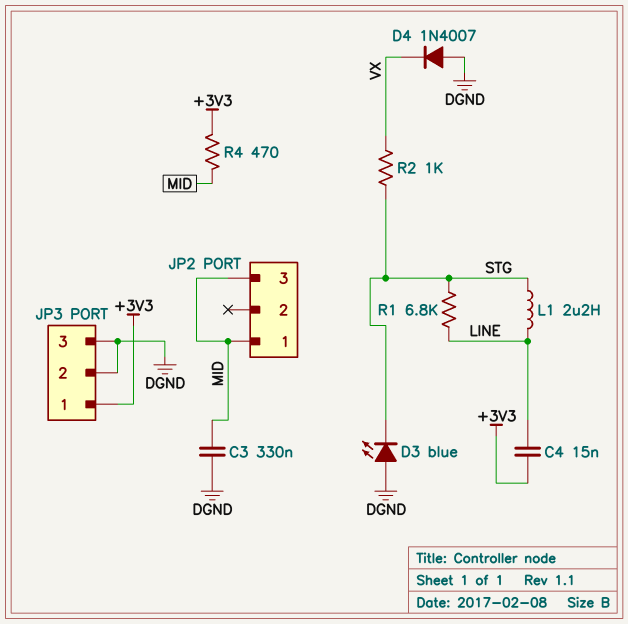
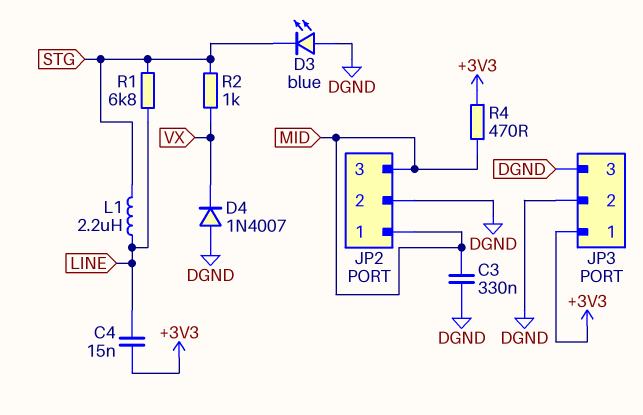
JP2 pin 2: none -> DGND

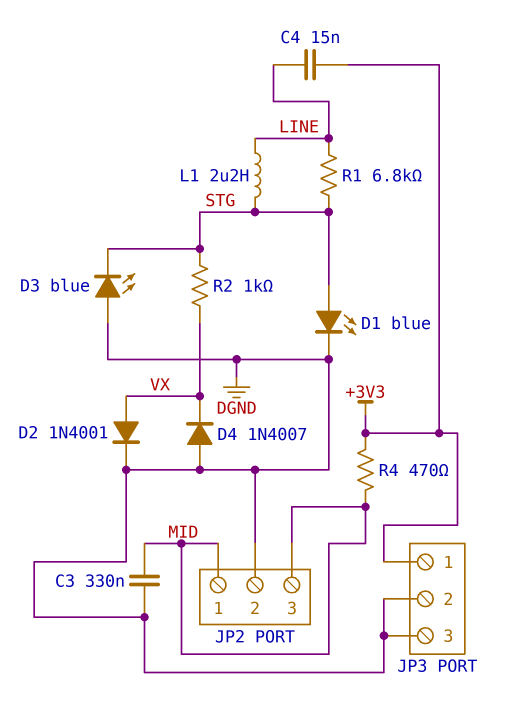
D1: none -> LED blue (A STG, K DGND)
D2: none -> diode 1N4001 (A VX, K DGND)

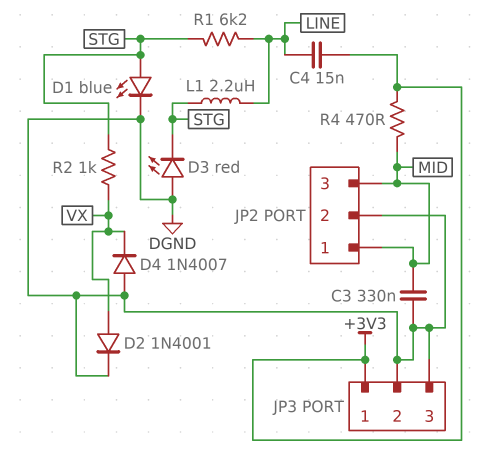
D3: LED blue (A DGND, K STG) -> LED red (A DGND, K STG)
R1: 6.8k (LINE, STG) -> 6.2k (LINE, STG)

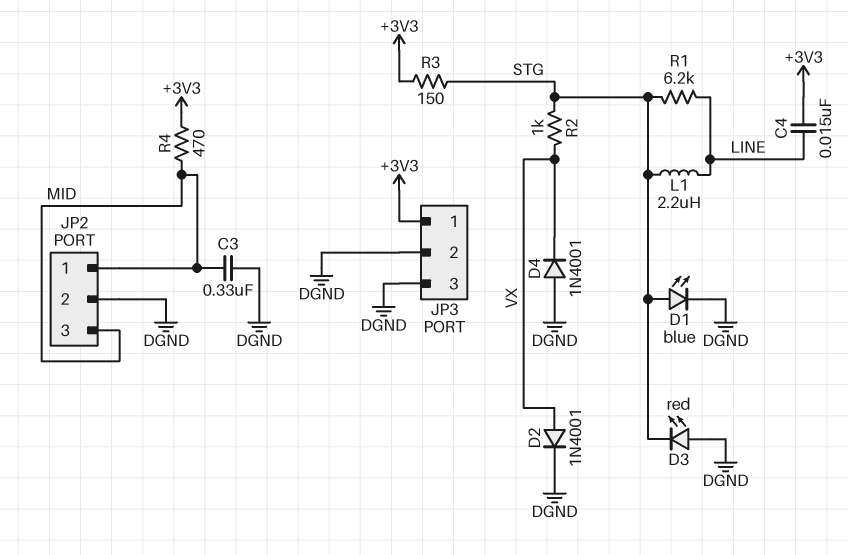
D4: diode 1N4007 (A DGND, K VX) -> diode 1N4001 (A DGND, K VX)
R3: none -> 150 (+3V3, STG)

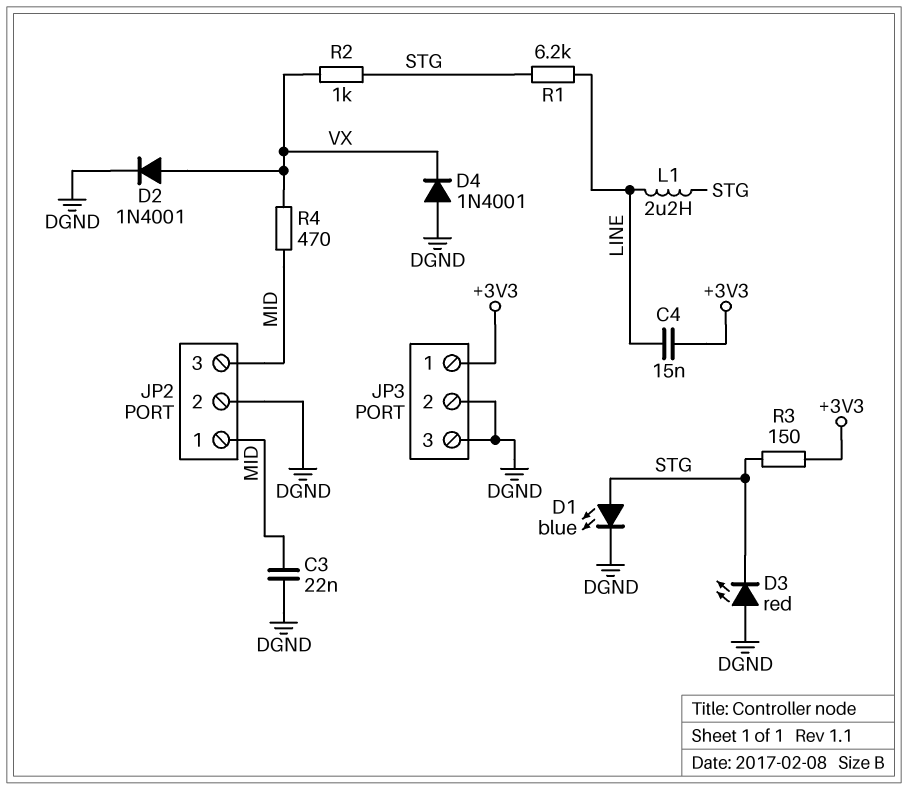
C3: 330nF (DGND, MID) -> 22nF (DGND, MID)
R4: 470 (+3V3, MID) -> 470 (MID, VX)

